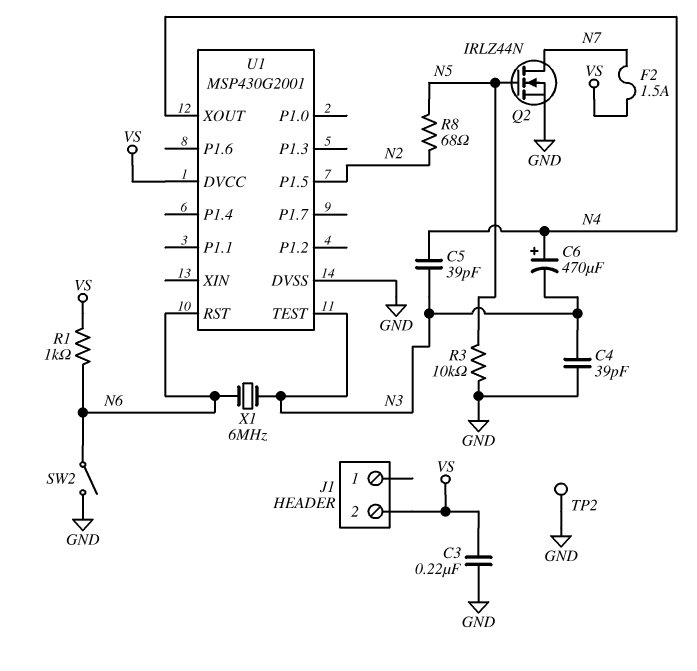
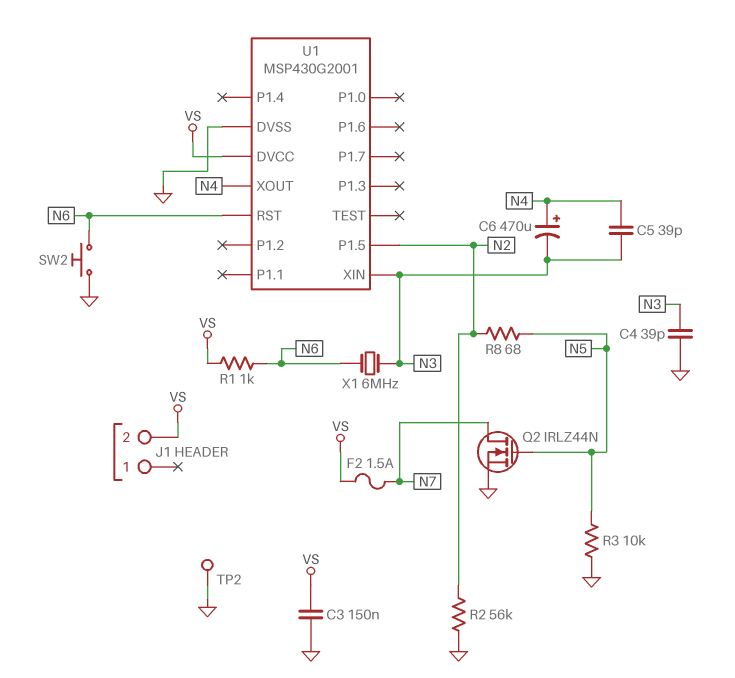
C3: 220nF (GND, VS) -> 150nF (GND, VS)
R2: none -> 56k (GND, N2)
SW2: switch (GND, N6) -> button (GND, N6)
U1 pin TEST: N3 -> none
U1 pin XIN: none -> N3

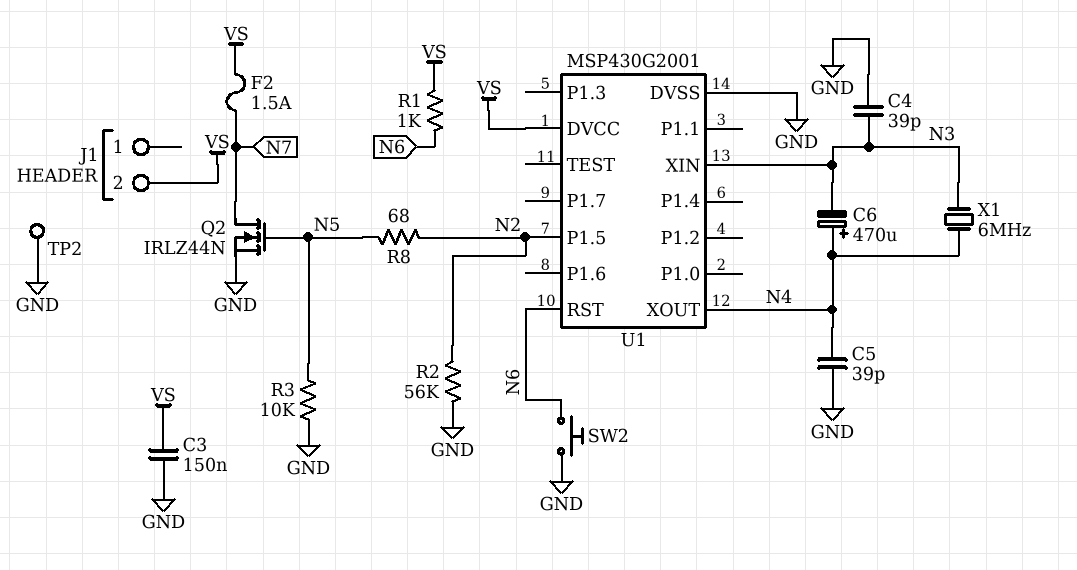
C5: 39pF (N3, N4) -> 39pF (GND, N4)
X1: 6MHz (N3, N6) -> 6MHz (N3, N4)

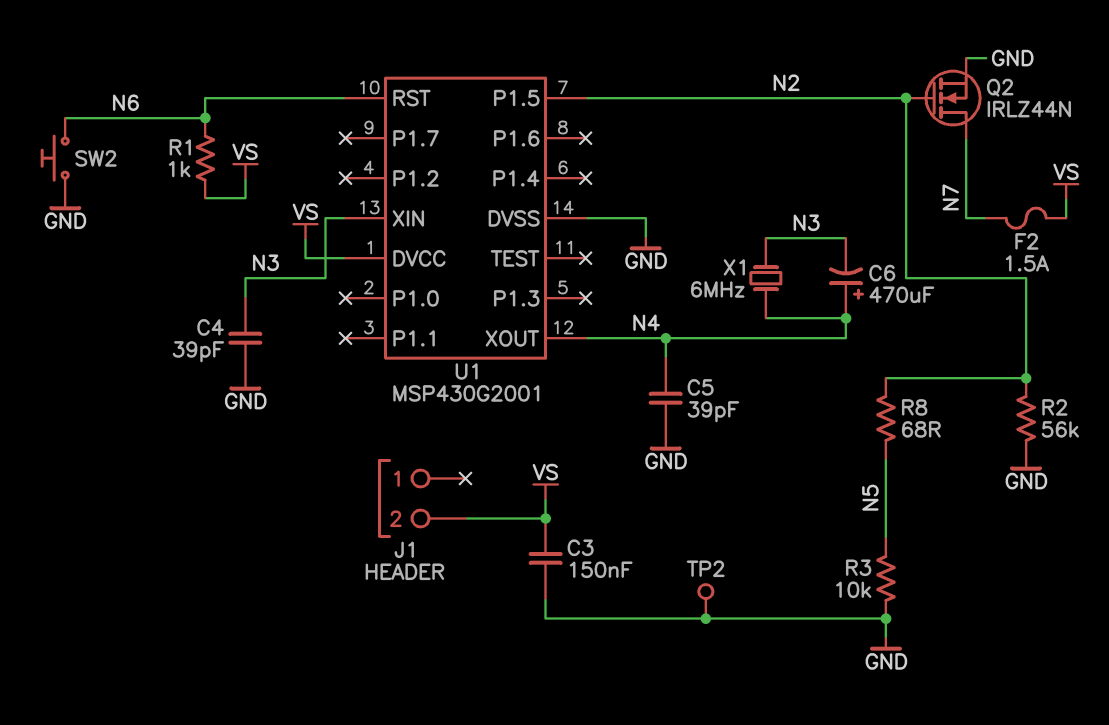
Q2: NMOS IRLZ44N (G N5, D N7, S GND) -> NMOS IRLZ44N (G N2, D N7, S GND)

